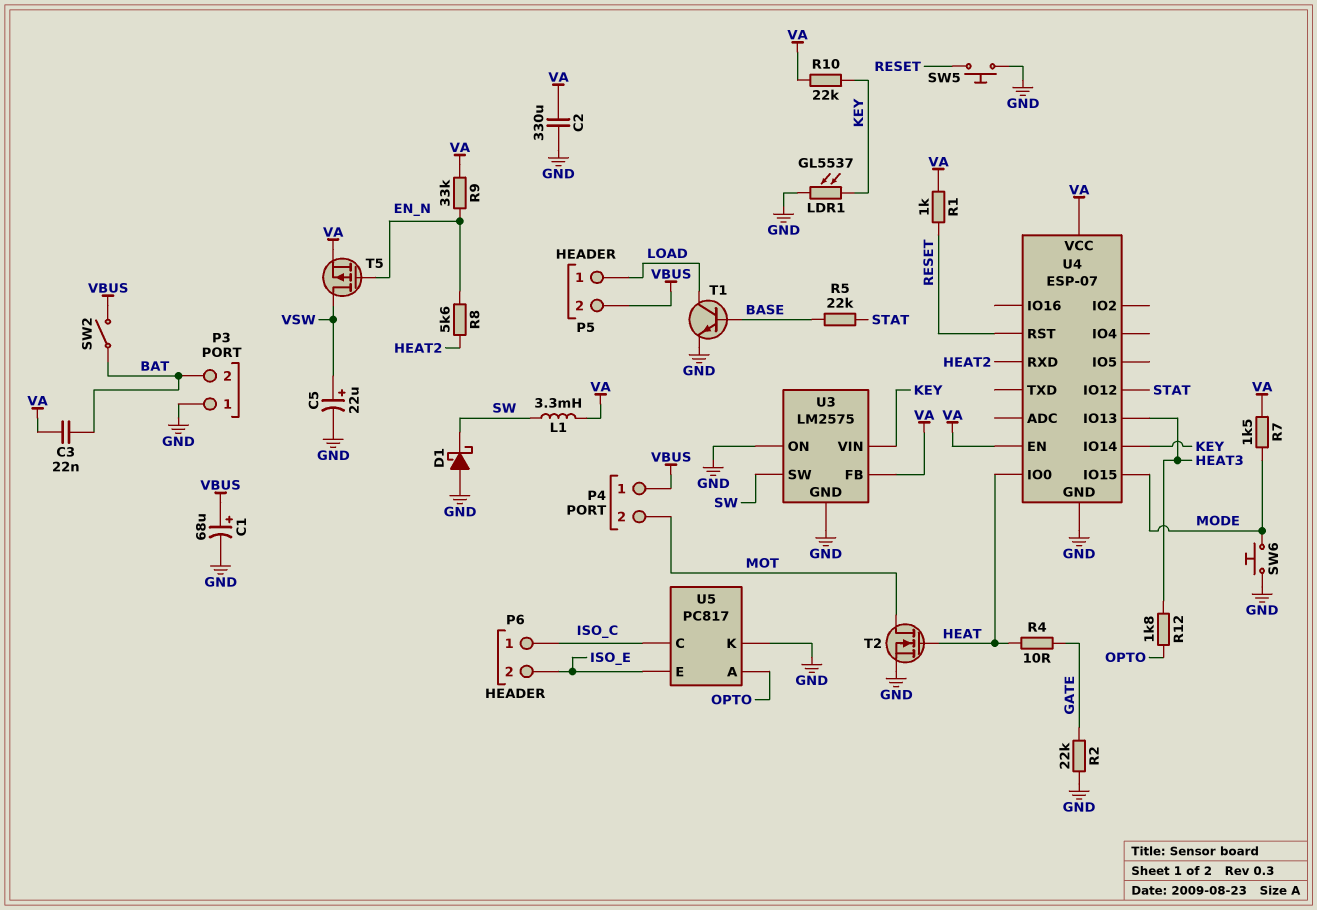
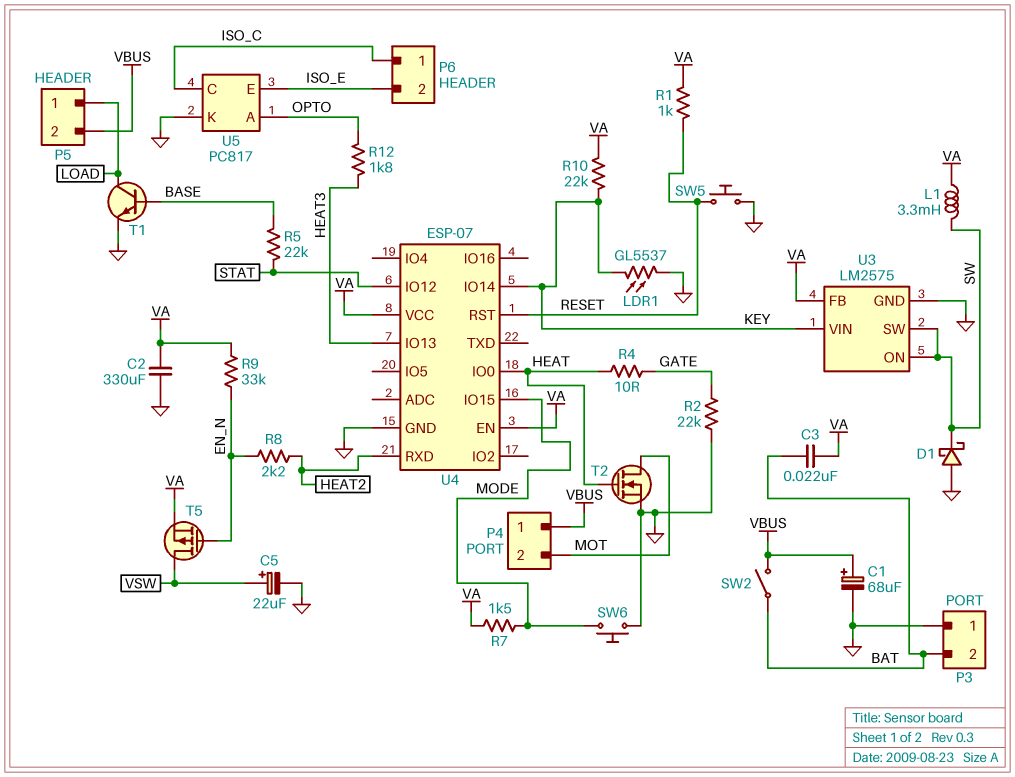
R8: 5.6k (EN_N, HEAT2) -> 2.2k (EN_N, HEAT2)
U3 pin ON: GND -> SW

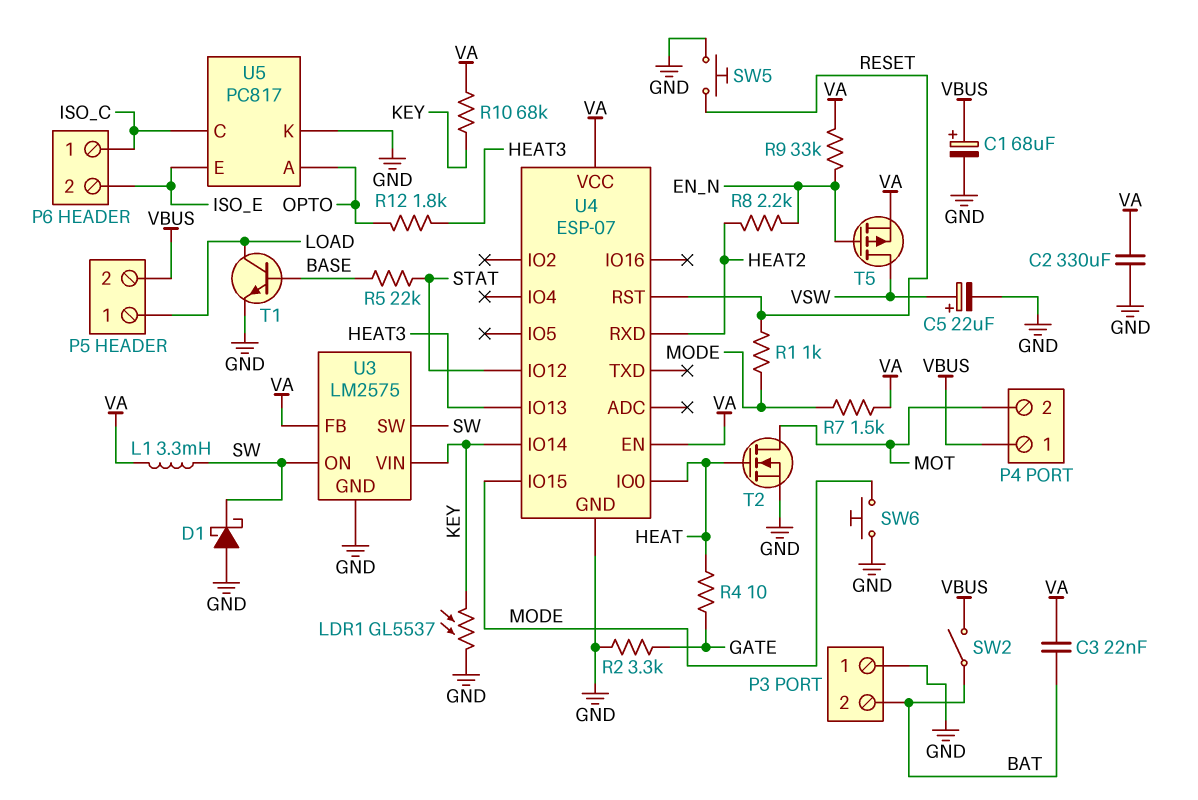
R1: 1k (RESET, VA) -> 1k (MODE, RESET)
R2: 22k (GATE, GND) -> 3.3k (GATE, GND)
R10: 22k (KEY, VA) -> 68k (KEY, VA)

